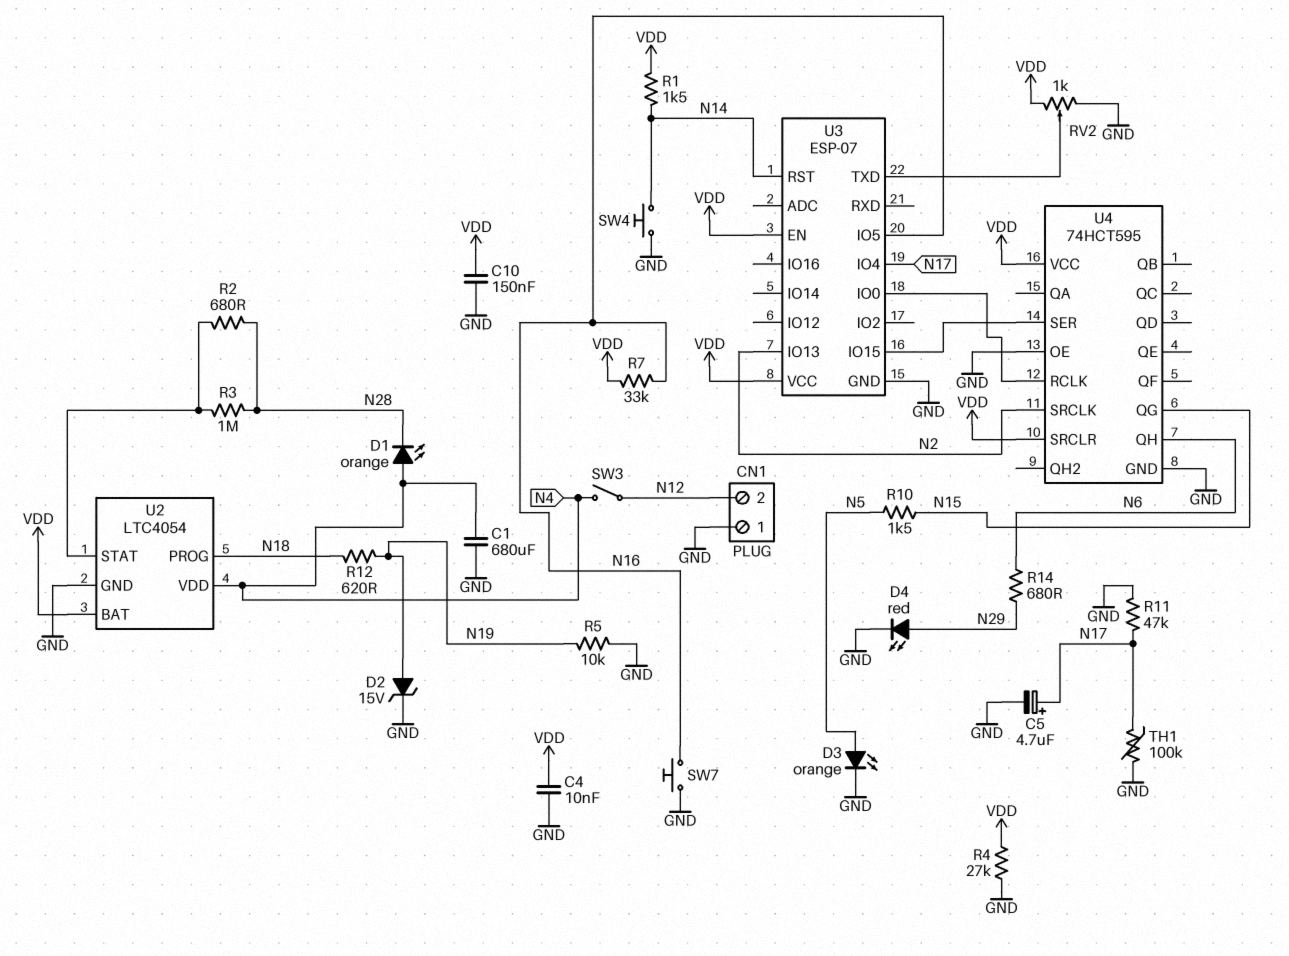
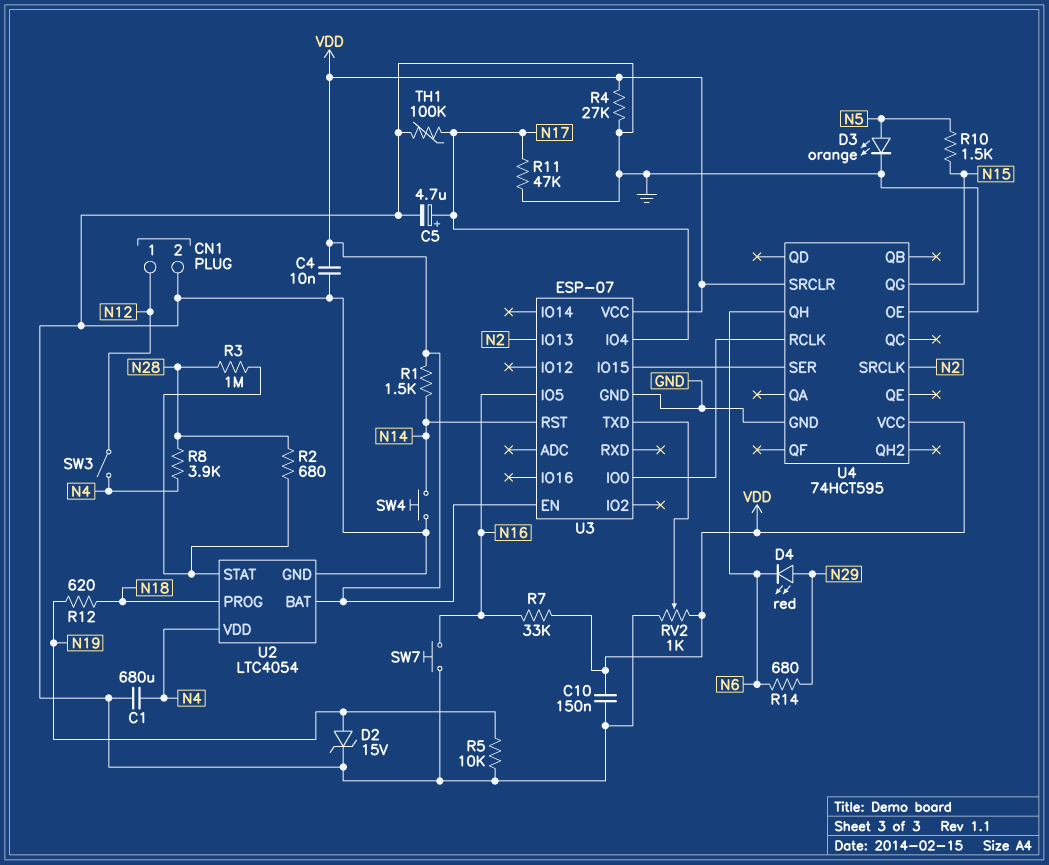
CN1 pin 1: GND -> N12
CN1 pin 2: N12 -> GND
D1: LED orange (A N4, K N28) -> none
D4: LED red (A N29, K GND) -> LED red (A N29, K N6)
R8: none -> 3.9k (N4, N28)

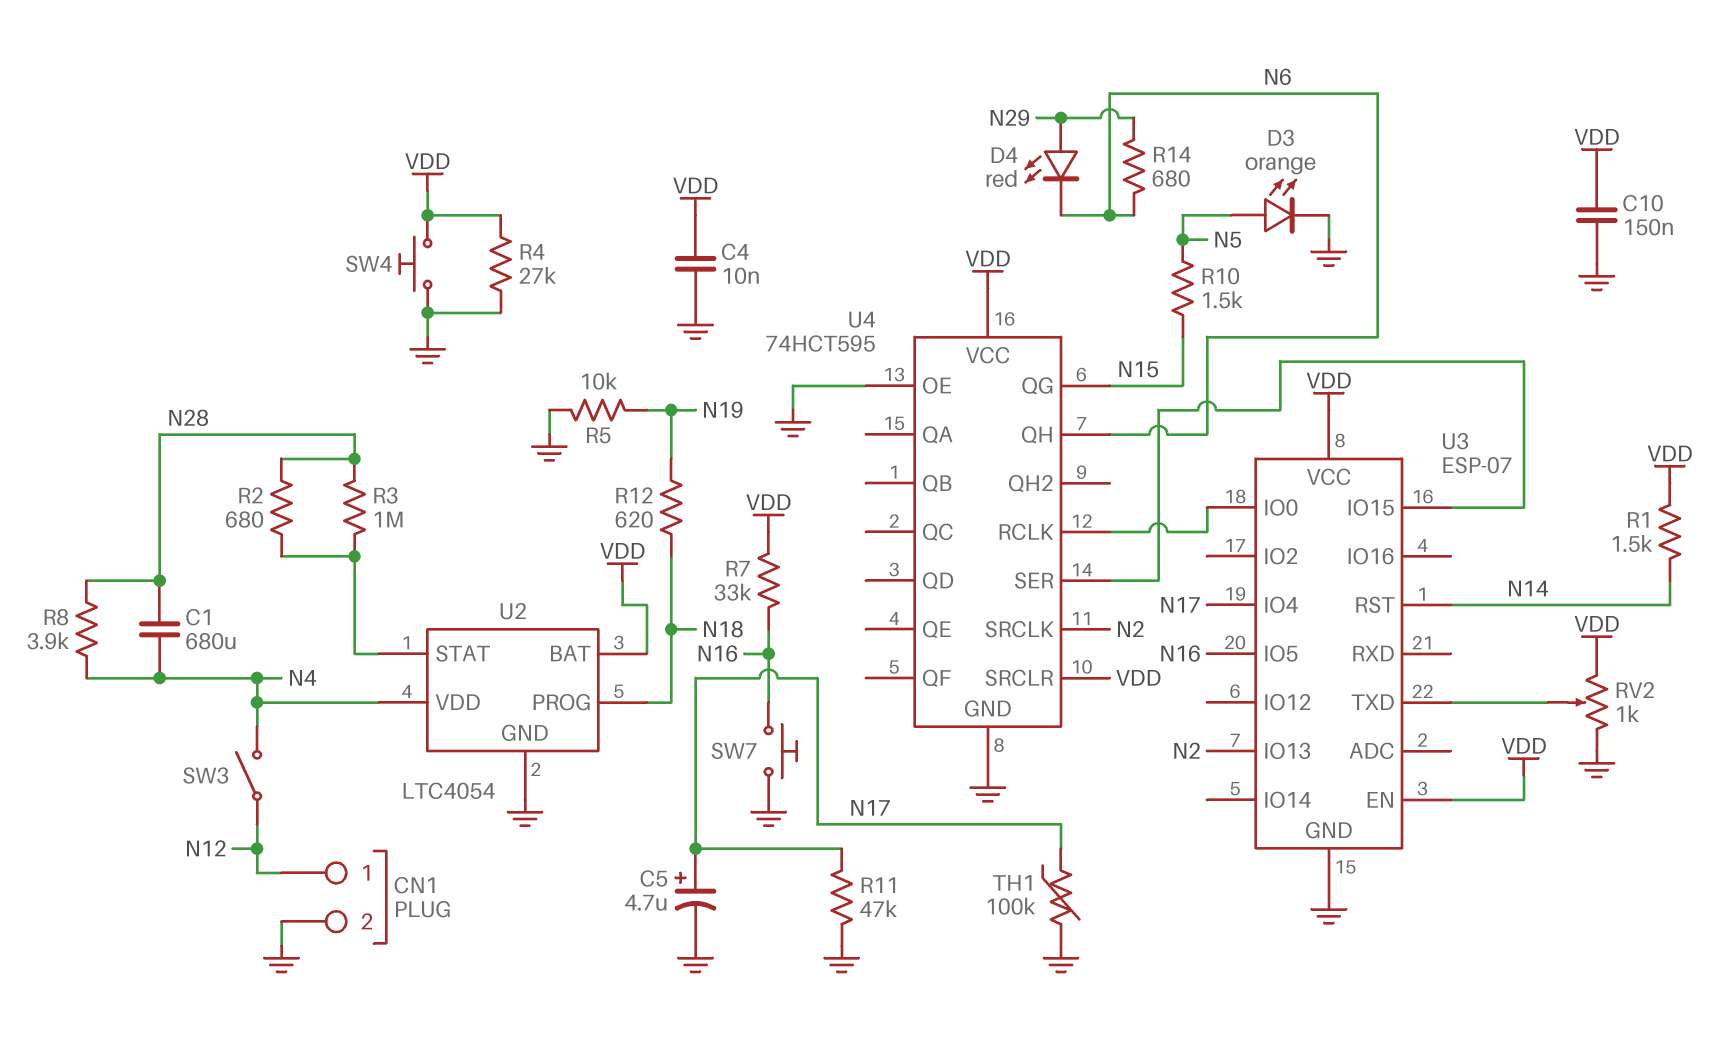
C1: 680uF (GND, N4) -> 680uF (N4, N28)
D2: zener 15V (A N19, K GND) -> none
SW4: button (GND, N14) -> button (GND, VDD)

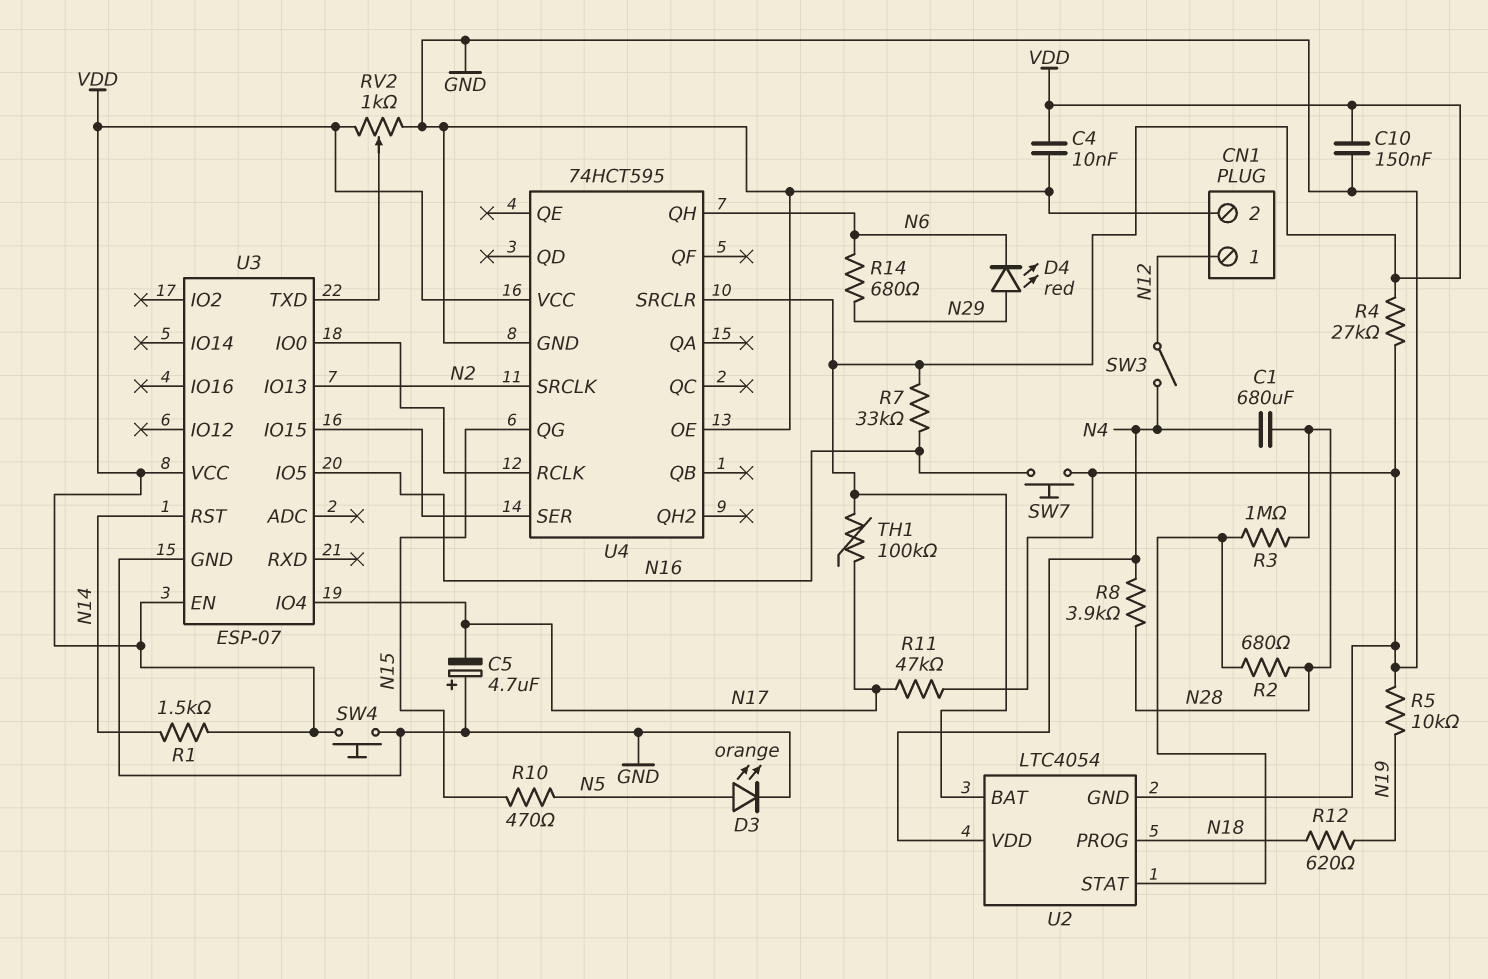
C5: 4.7uF (plus N17, minus GND) -> 4.7uF (plus GND, minus N17)
R10: 1.5k (N5, N15) -> 470 (N5, N15)
TH1: 100k (GND, N17) -> 100k (N17, VDD)

